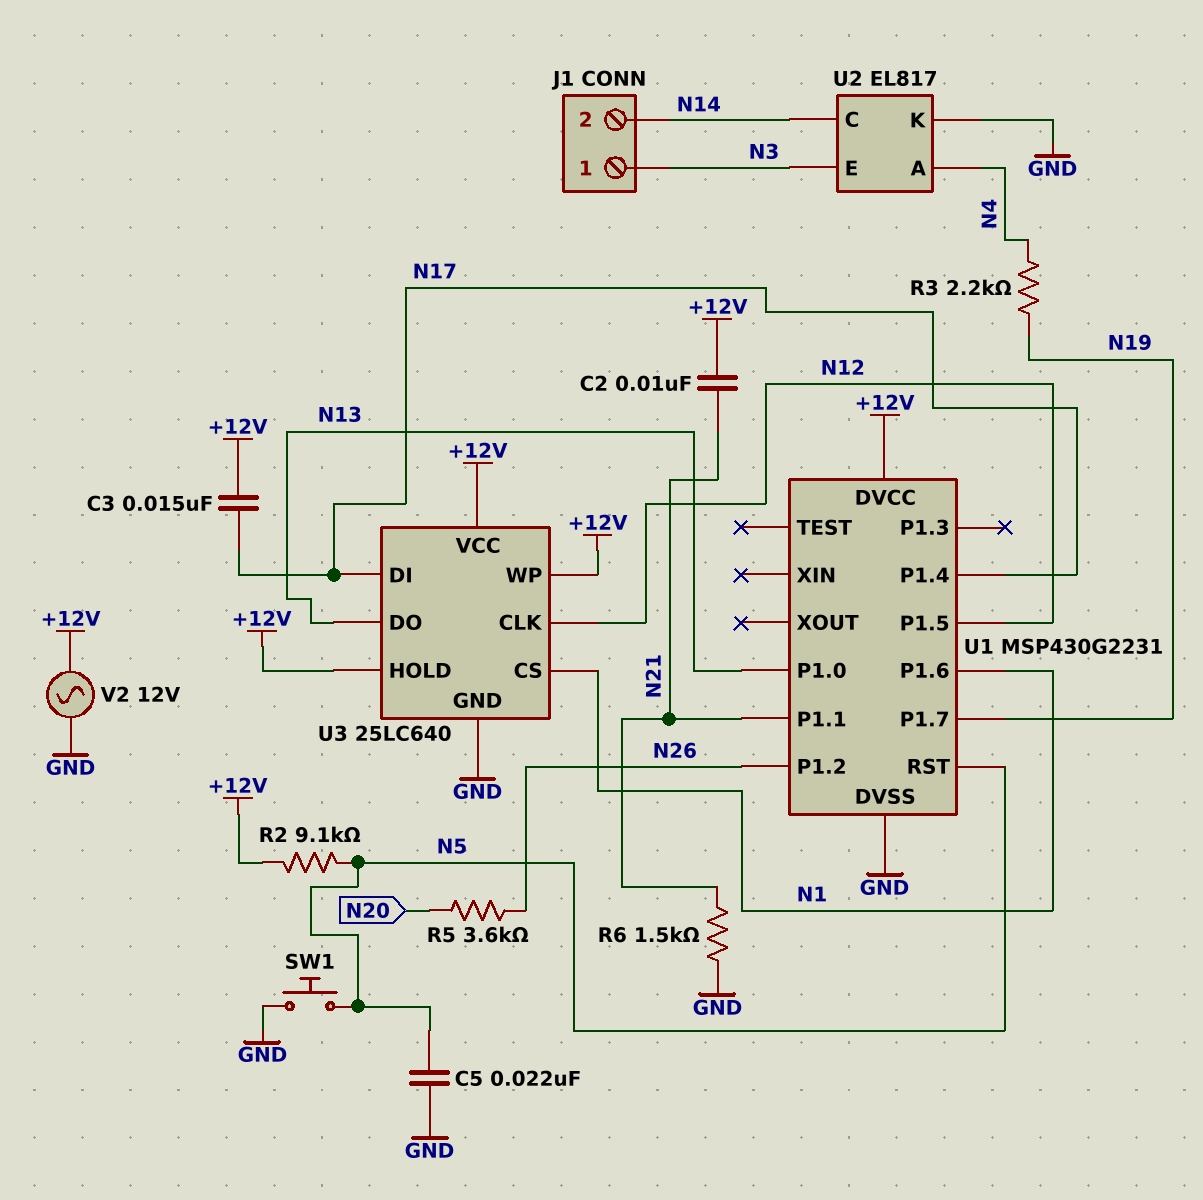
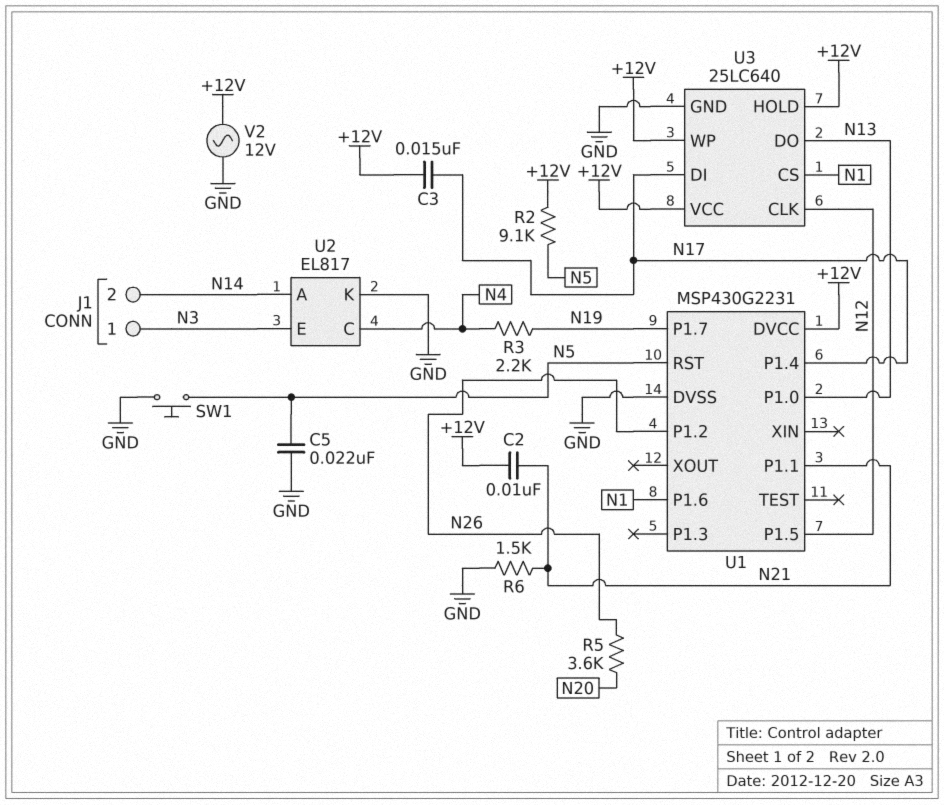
U2 pin A: N4 -> N14
U2 pin C: N14 -> N4

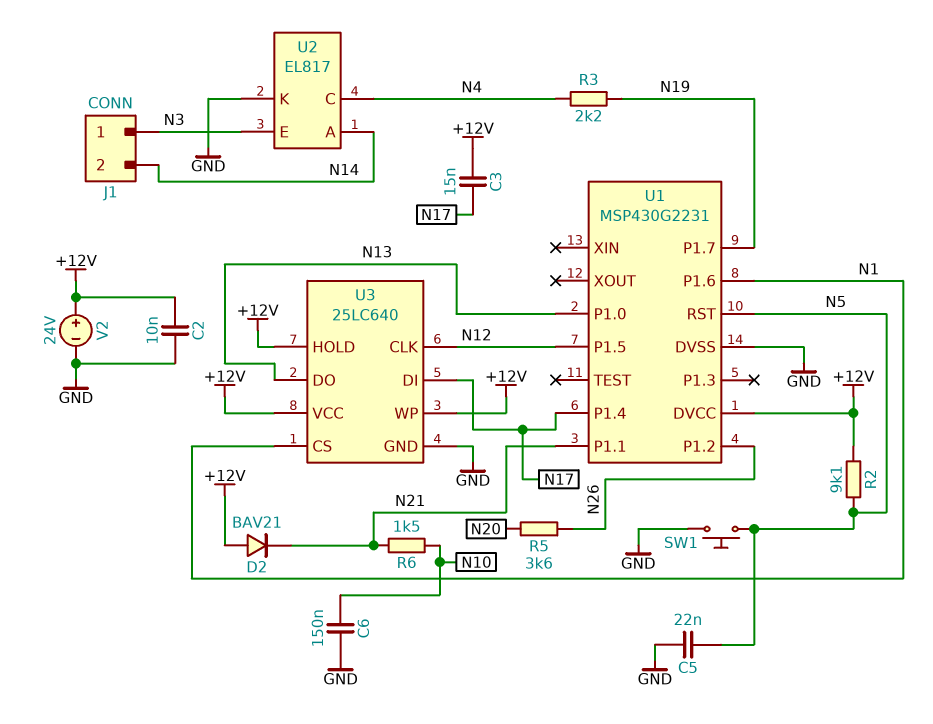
C2: 10nF (+12V, N21) -> 10nF (+12V, GND)
C6: none -> 150nF (GND, N10)
D2: none -> diode BAV21 (A +12V, K N21)
R6: 1.5k (GND, N21) -> 1.5k (N10, N21)
V2: AC 12V (+12V, GND) -> 24V (plus +12V, minus GND)

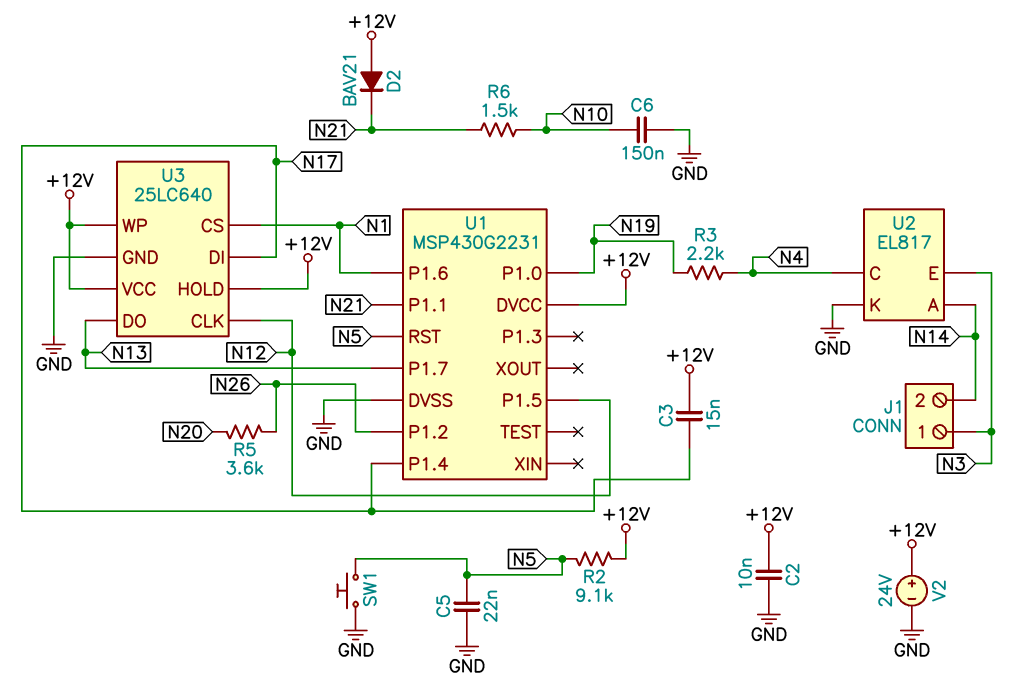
U1 pin P1.0: N13 -> N19
U1 pin P1.7: N19 -> N13

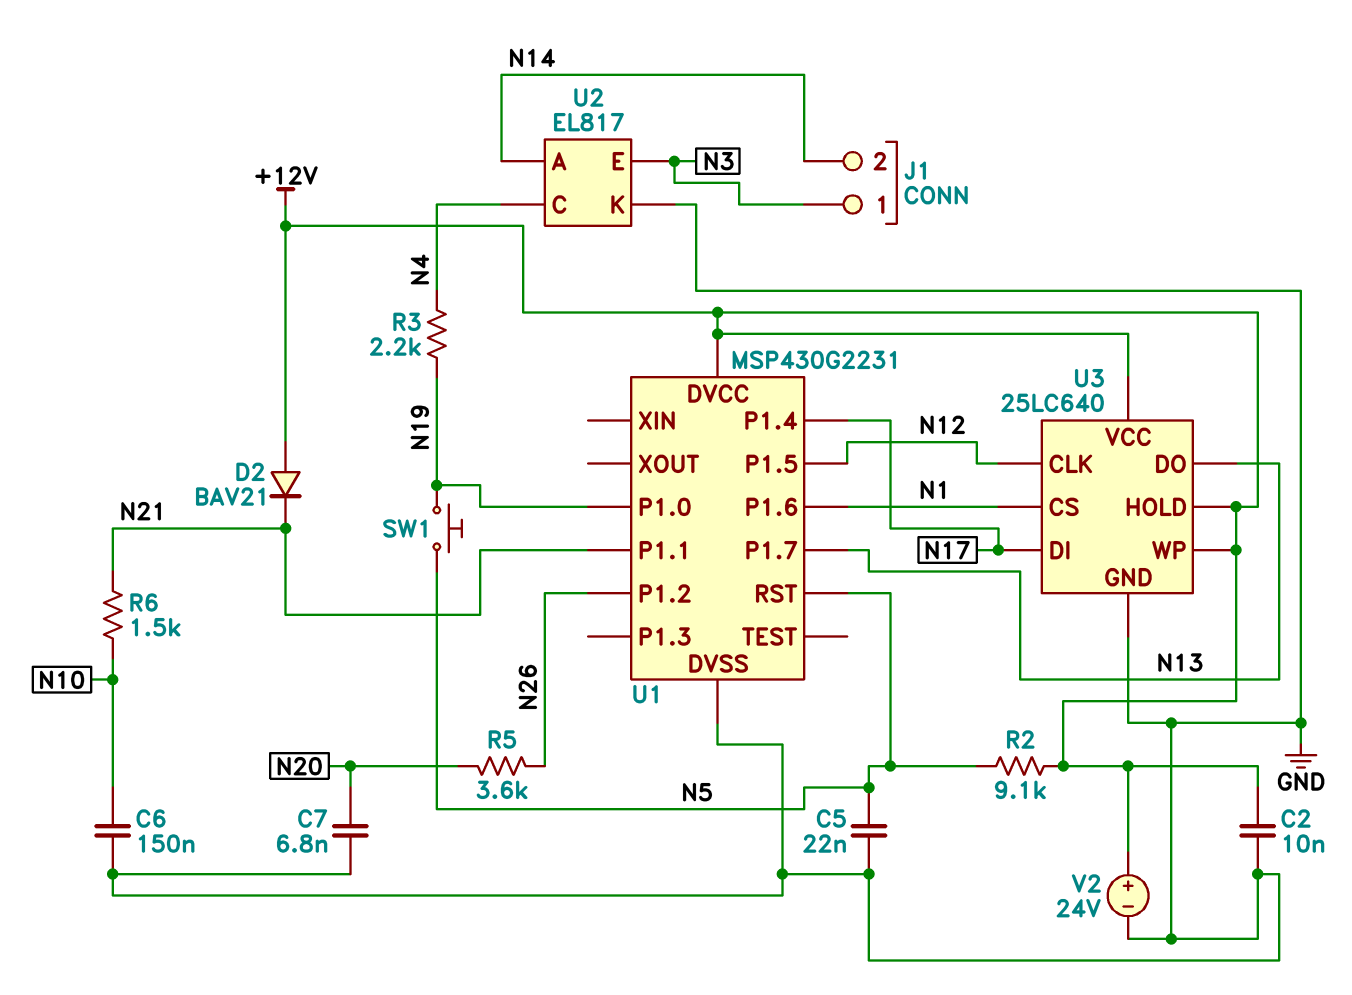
C3: 15nF (+12V, N17) -> none
C7: none -> 6.8nF (GND, N20)
SW1: button (GND, N5) -> button (N5, N19)

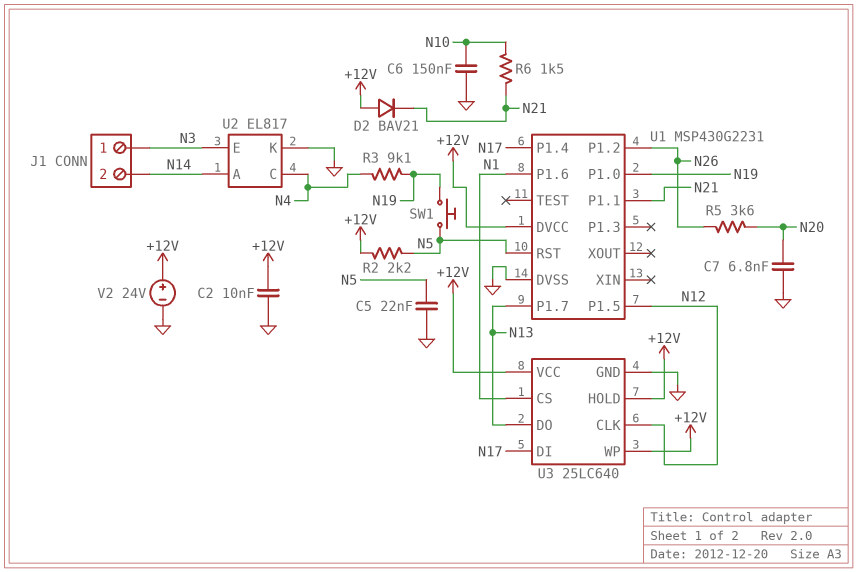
R2: 9.1k (+12V, N5) -> 2.2k (+12V, N5)
R3: 2.2k (N4, N19) -> 9.1k (N4, N19)

